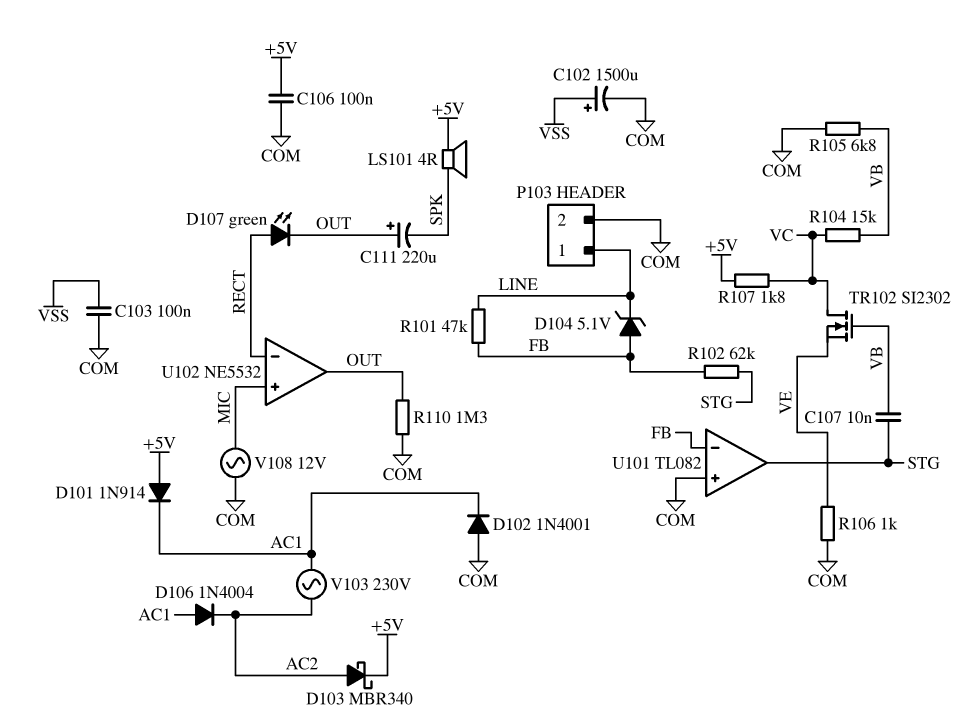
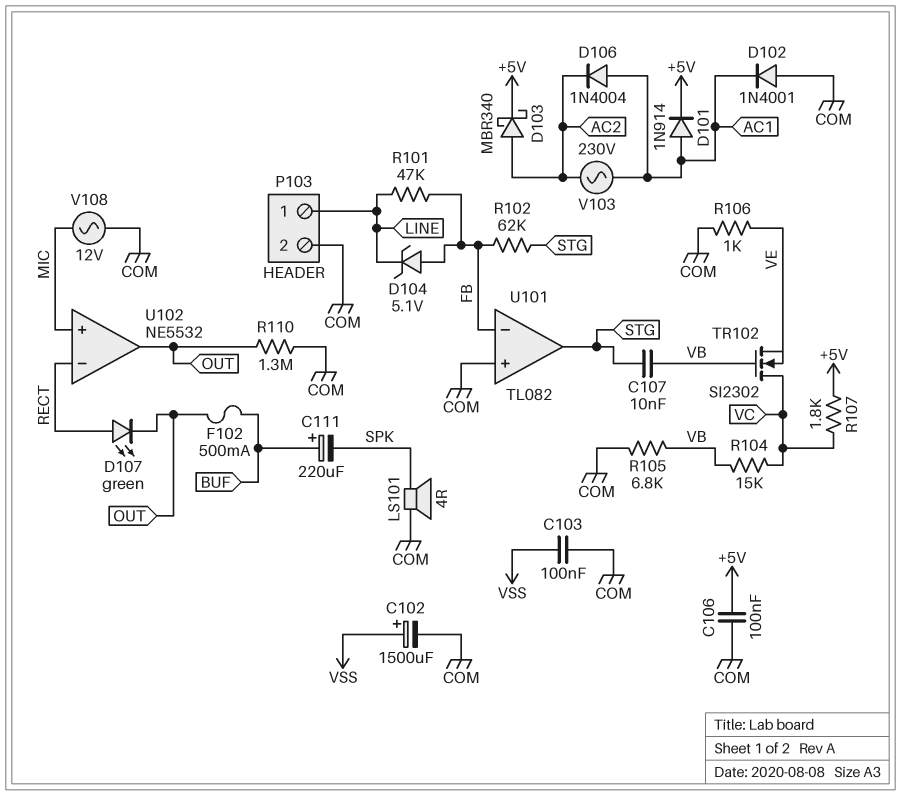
C111: 220uF (plus OUT, minus SPK) -> 220uF (plus BUF, minus SPK)
D101: diode 1N914 (A +5V, K AC1) -> diode 1N914 (A AC1, K +5V)
F102: none -> 500mA (BUF, OUT)
LS101: speaker 4R (+5V, SPK) -> speaker 4R (COM, SPK)

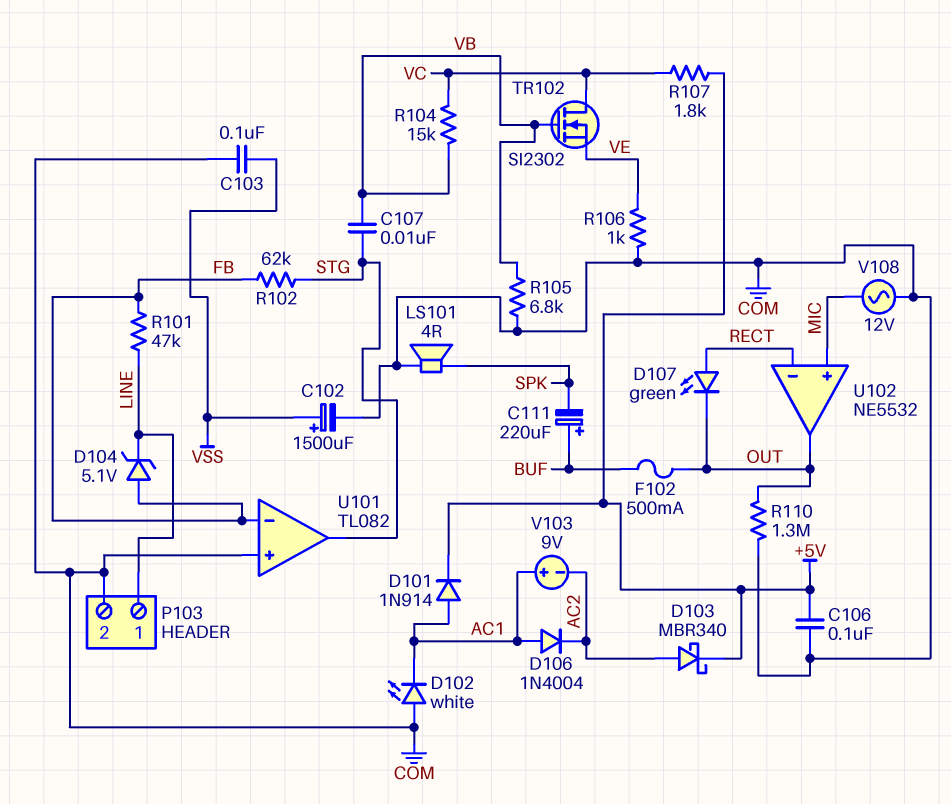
D102: diode 1N4001 (A COM, K AC1) -> LED white (A COM, K AC1)
V103: AC 230V (AC1, AC2) -> 9V (plus AC1, minus AC2)

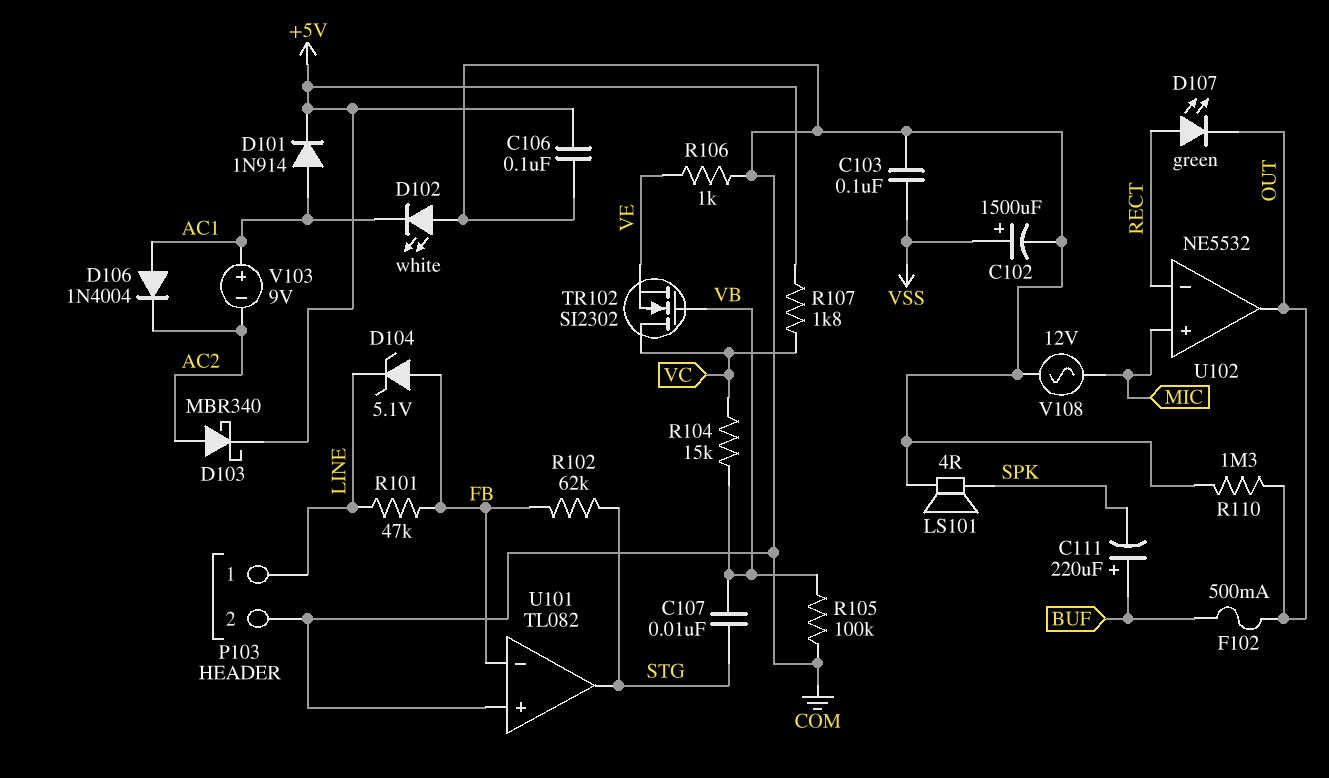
R105: 6.8k (COM, VB) -> 100k (COM, VB)

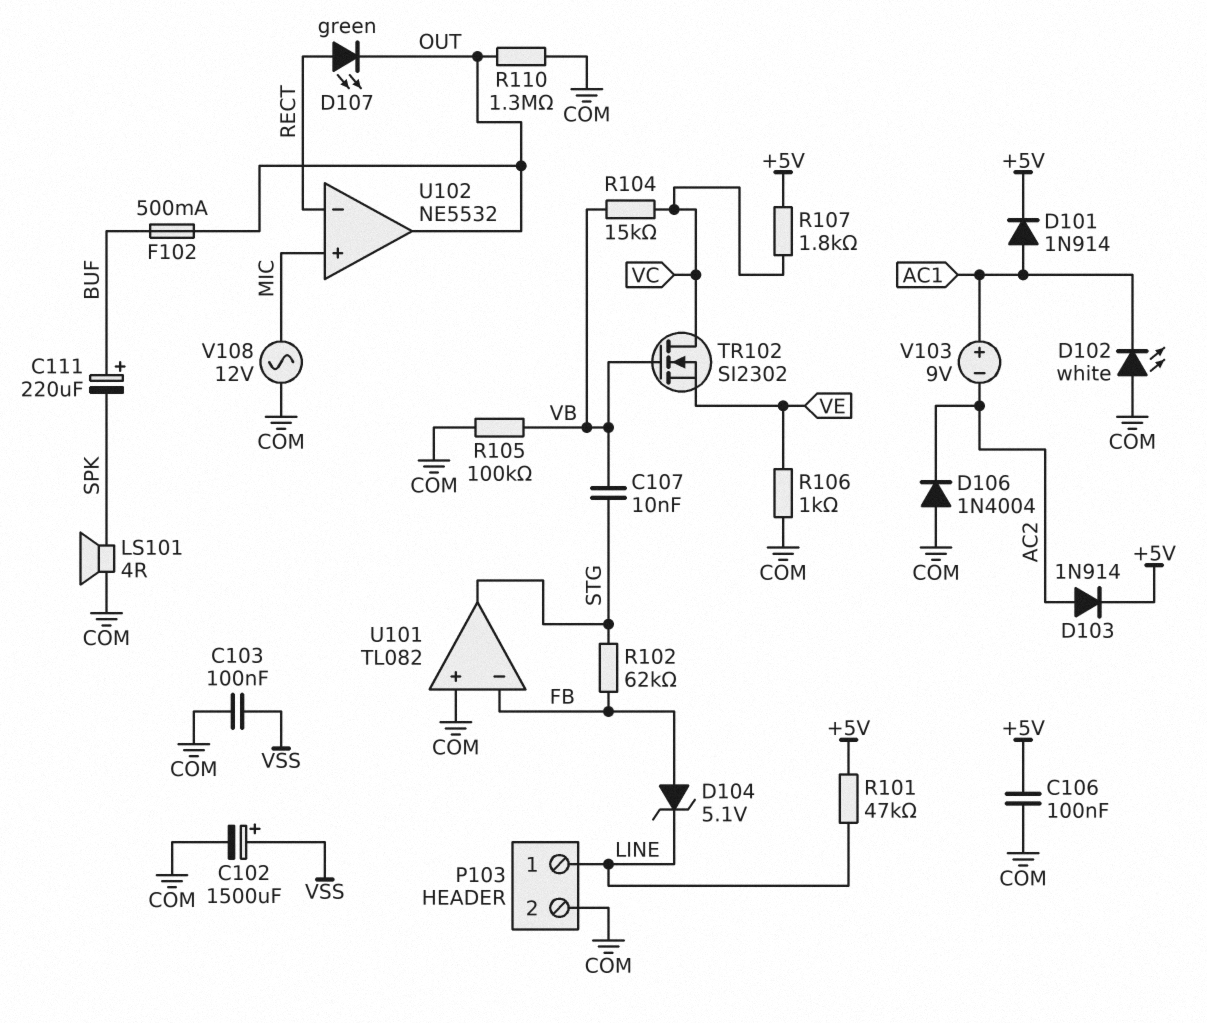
D103: schottky MBR340 (A AC2, K +5V) -> diode 1N914 (A AC2, K +5V)
D106: diode 1N4004 (A AC1, K AC2) -> diode 1N4004 (A COM, K AC2)
R101: 47k (FB, LINE) -> 47k (+5V, LINE)

